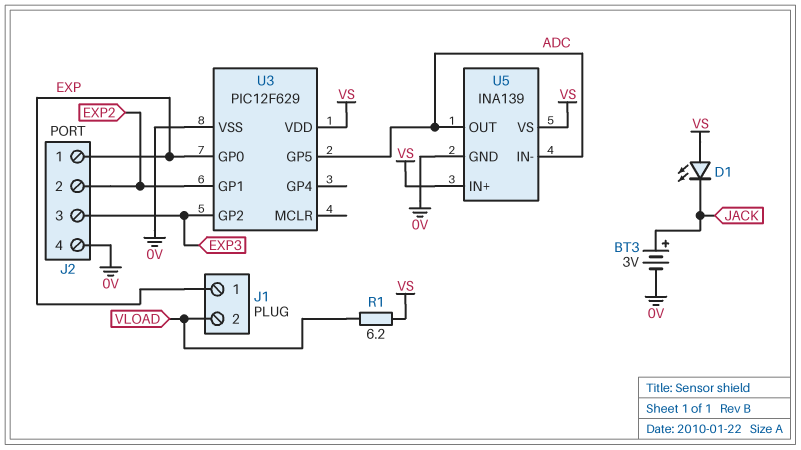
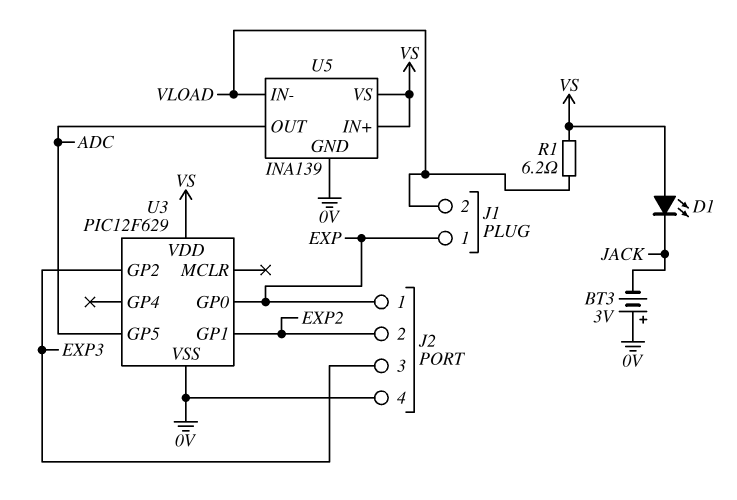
BT3: 3V (plus JACK, minus 0V) -> 3V (plus 0V, minus JACK)
U5 pin IN-: ADC -> VLOAD

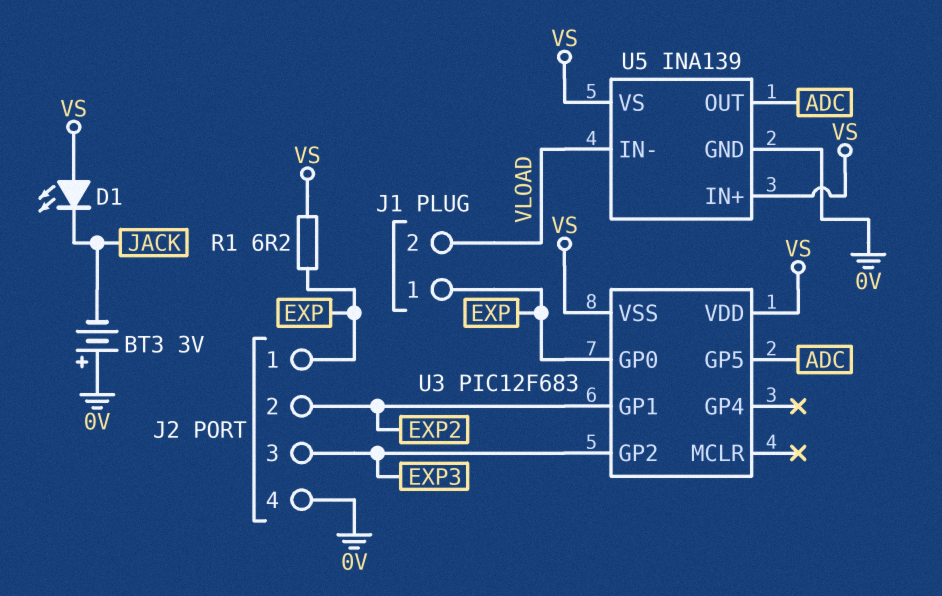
R1: 6.2 (VLOAD, VS) -> 6.2 (EXP, VS)
U3: PIC12F629 -> PIC12F683
U3 pin VSS: 0V -> VS

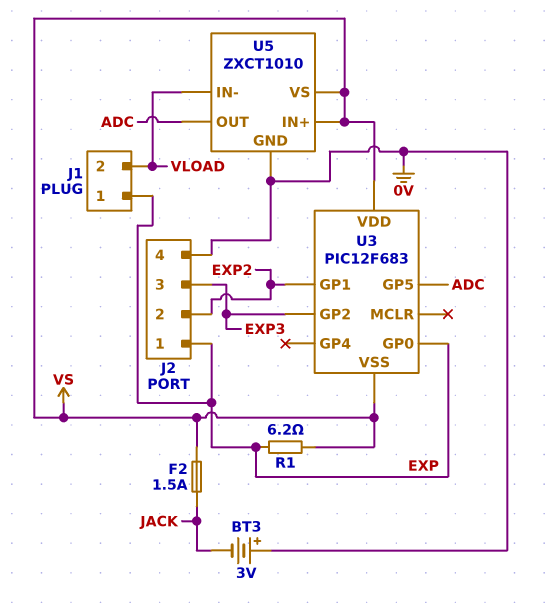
D1: LED (A VS, K JACK) -> none
F2: none -> 1.5A (JACK, VS)
U5: INA139 -> ZXCT1010

